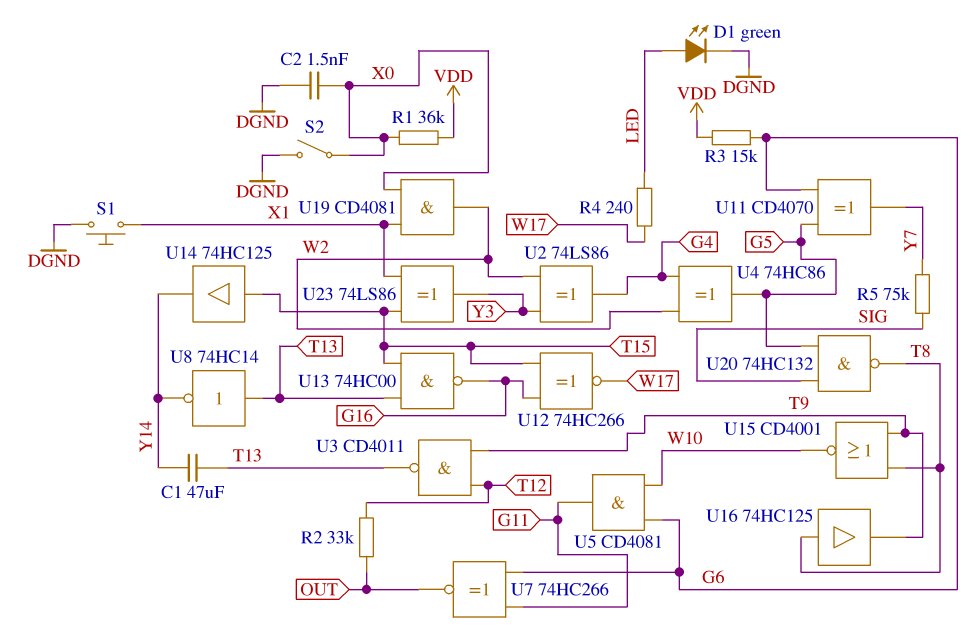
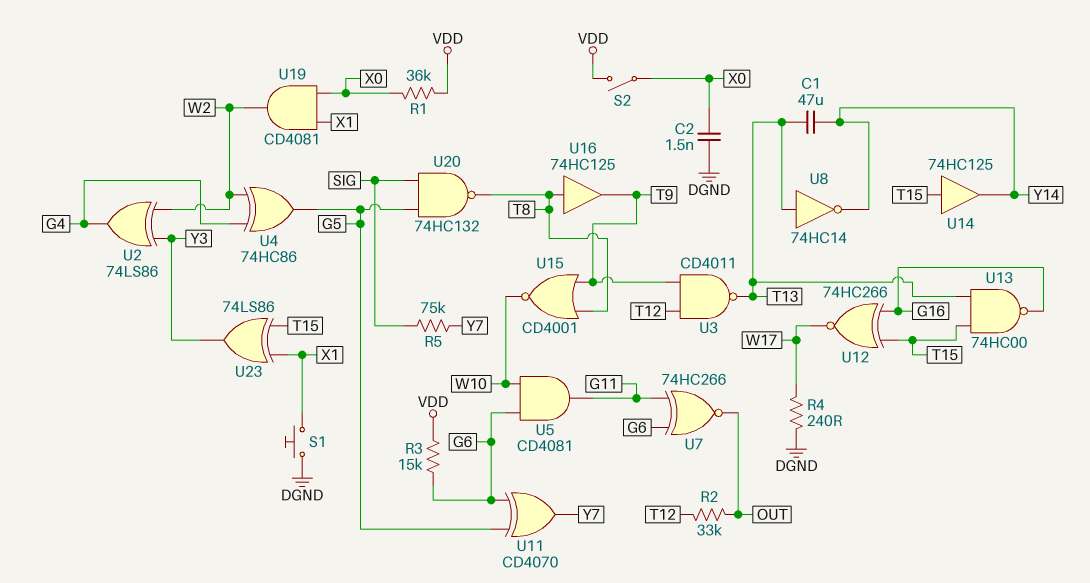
D1: LED green (A LED, K DGND) -> none
R4: 240 (LED, W17) -> 240 (DGND, W17)
S2: switch (DGND, X0) -> switch (VDD, X0)

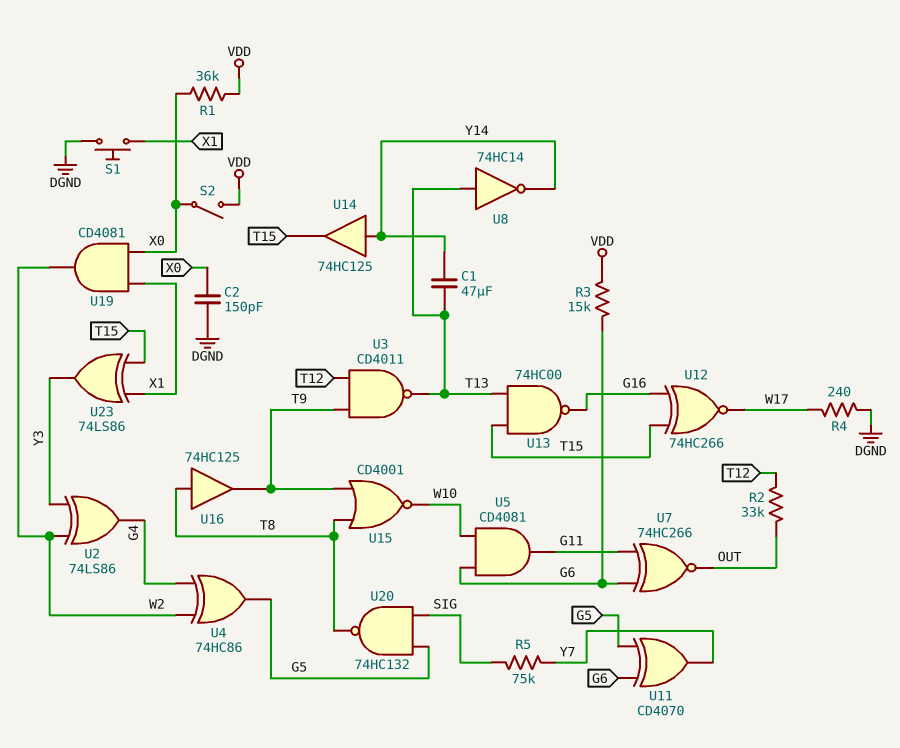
C2: 1.5nF (DGND, X0) -> 150pF (DGND, X0)
U14: buffer 74HC125 (in T15, out Y14) -> buffer 74HC125 (in Y14, out T15)

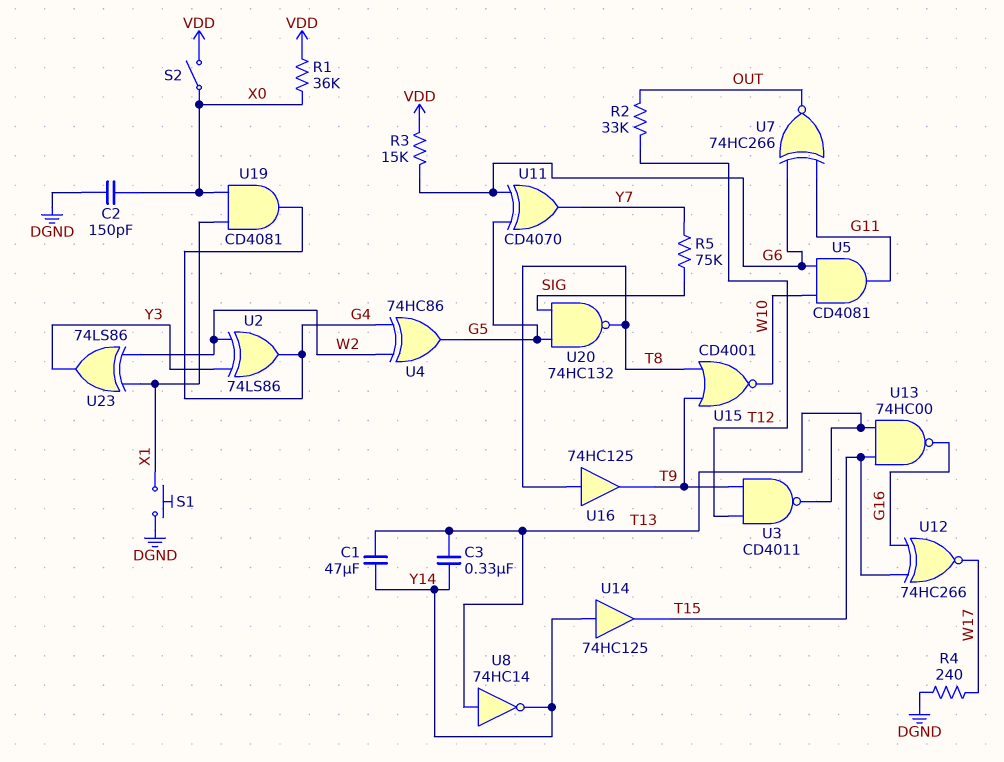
C3: none -> 330nF (T13, Y14)
U19: AND CD4081 (in X0, in X1, out W2) -> AND CD4081 (in X0, in X1, out G4)
U23: XOR 74LS86 (in T15, in X1, out Y3) -> XOR 74LS86 (in W2, in X1, out Y3)

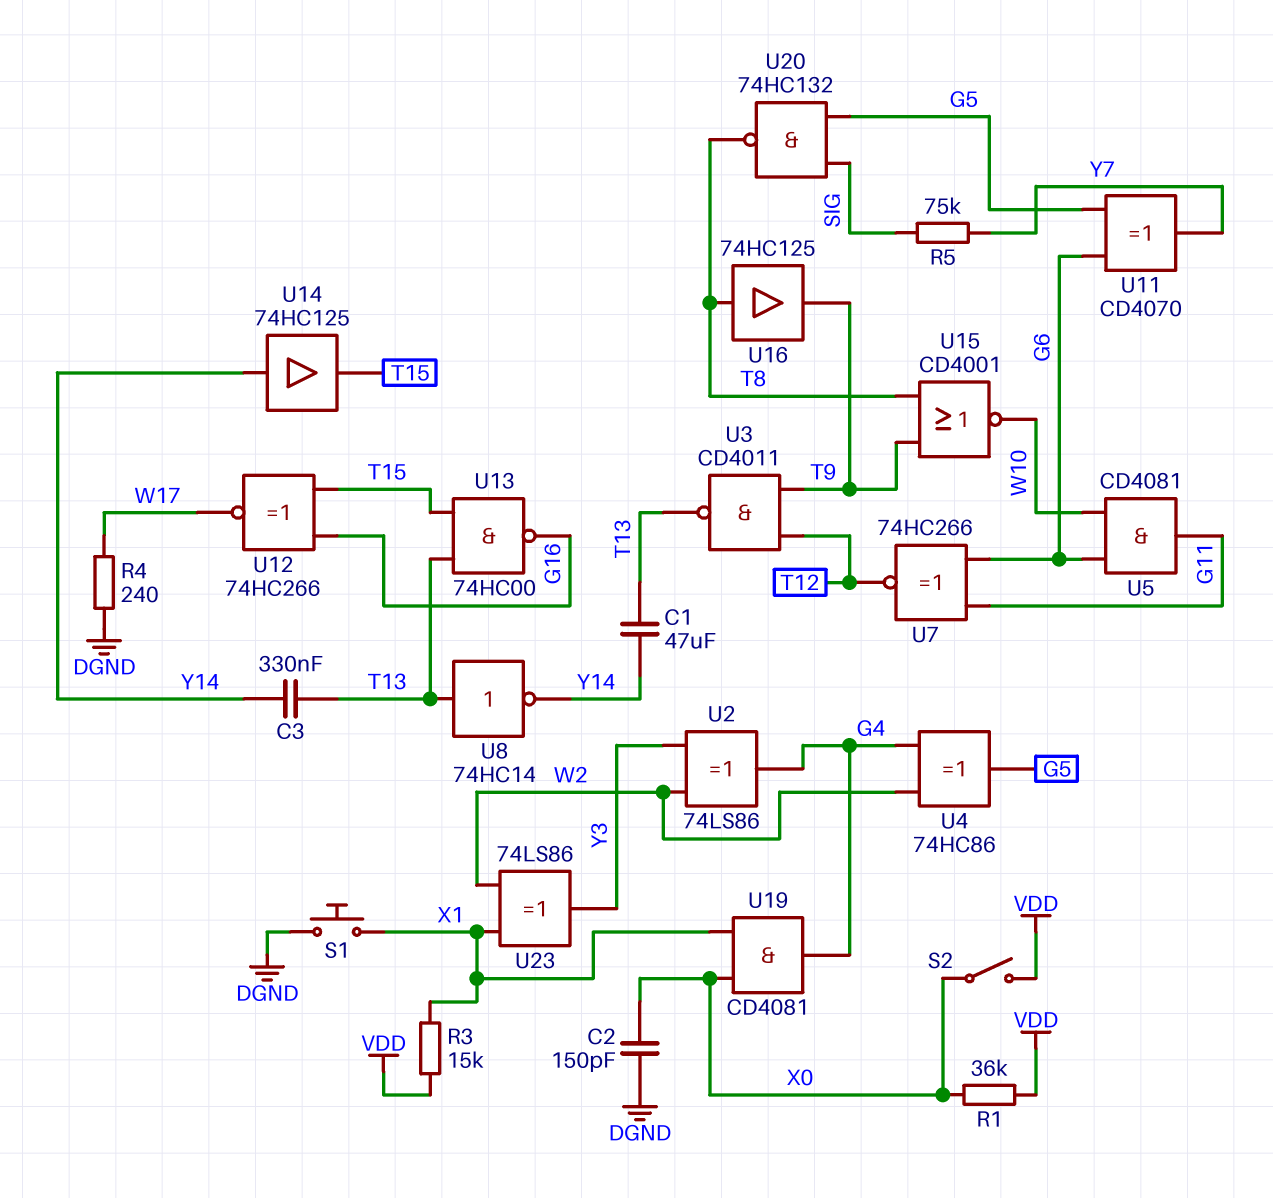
R2: 33k (OUT, T12) -> none
R3: 15k (G6, VDD) -> 15k (VDD, X1)
U7: XNOR 74HC266 (in G6, in G11, out OUT) -> XNOR 74HC266 (in G6, in G11, out T12)

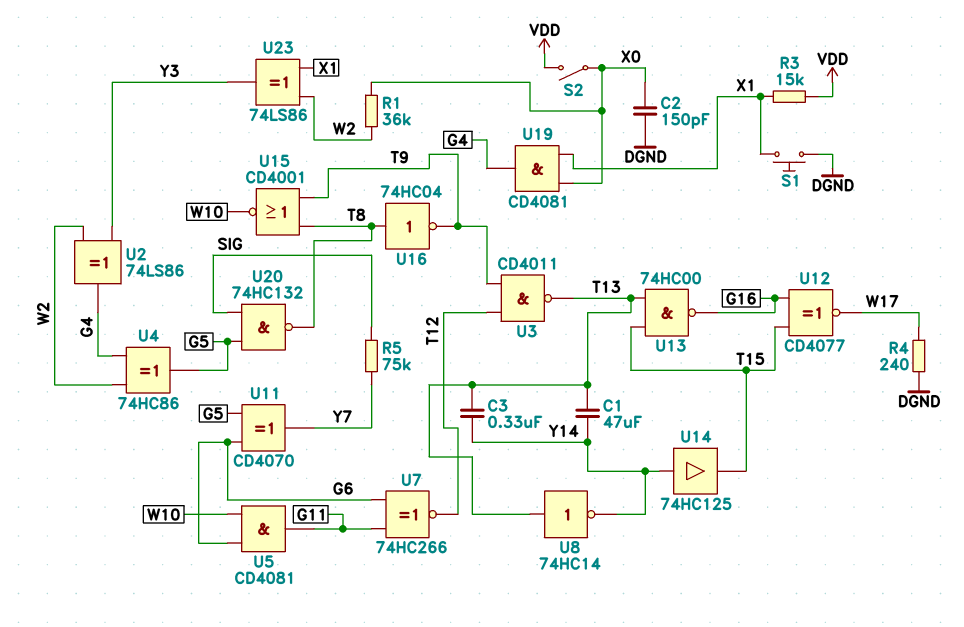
R1: 36k (VDD, X0) -> 36k (W2, X0)
U12: XNOR 74HC266 (in G16, in T15, out W17) -> XNOR CD4077 (in G16, in T15, out W17)
U16: buffer 74HC125 (in T8, out T9) -> NOT 74HC04 (in T8, out T9)

